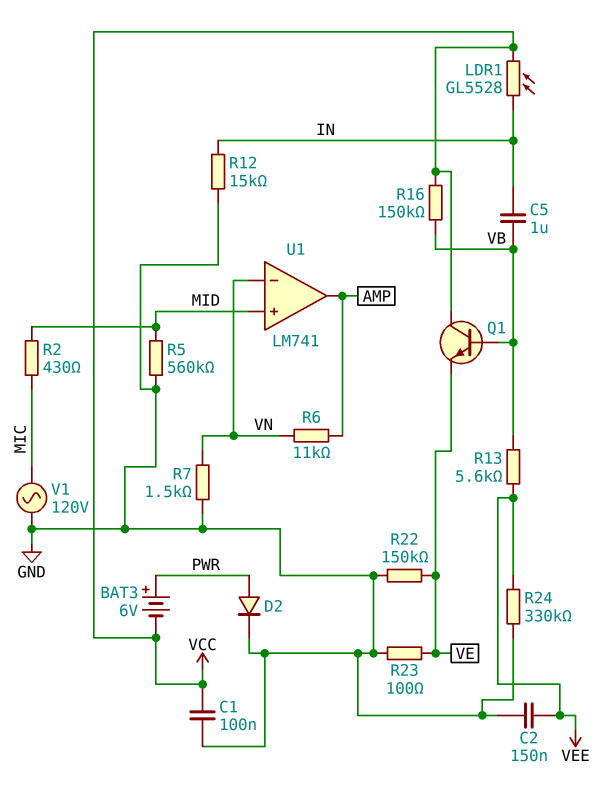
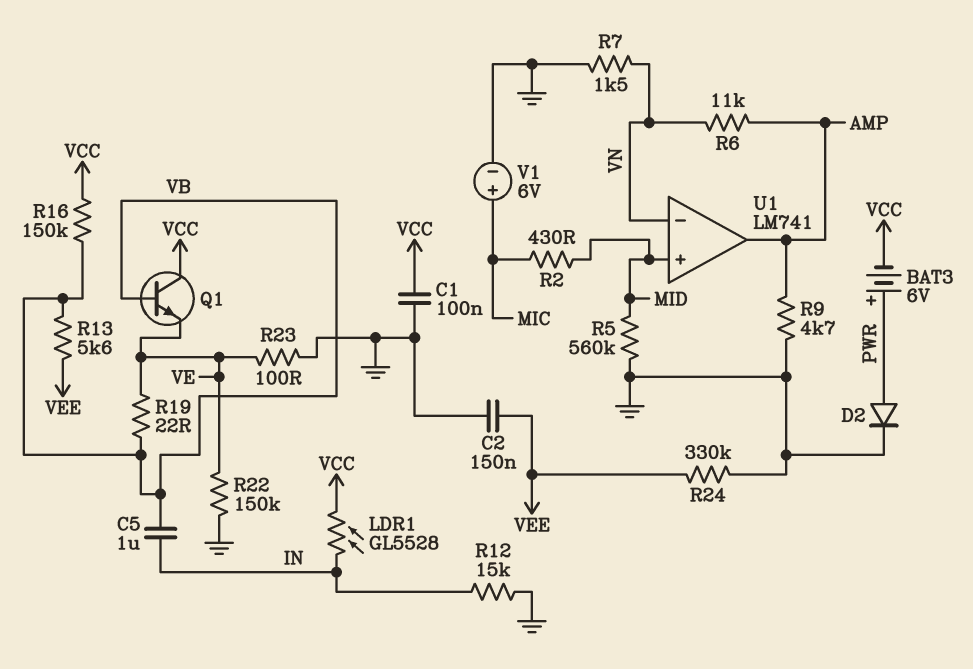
R9: none -> 4.7k (AMP, GND)
R19: none -> 22 (VB, VE)
V1: AC 120V (GND, MIC) -> 6V (plus MIC, minus GND)

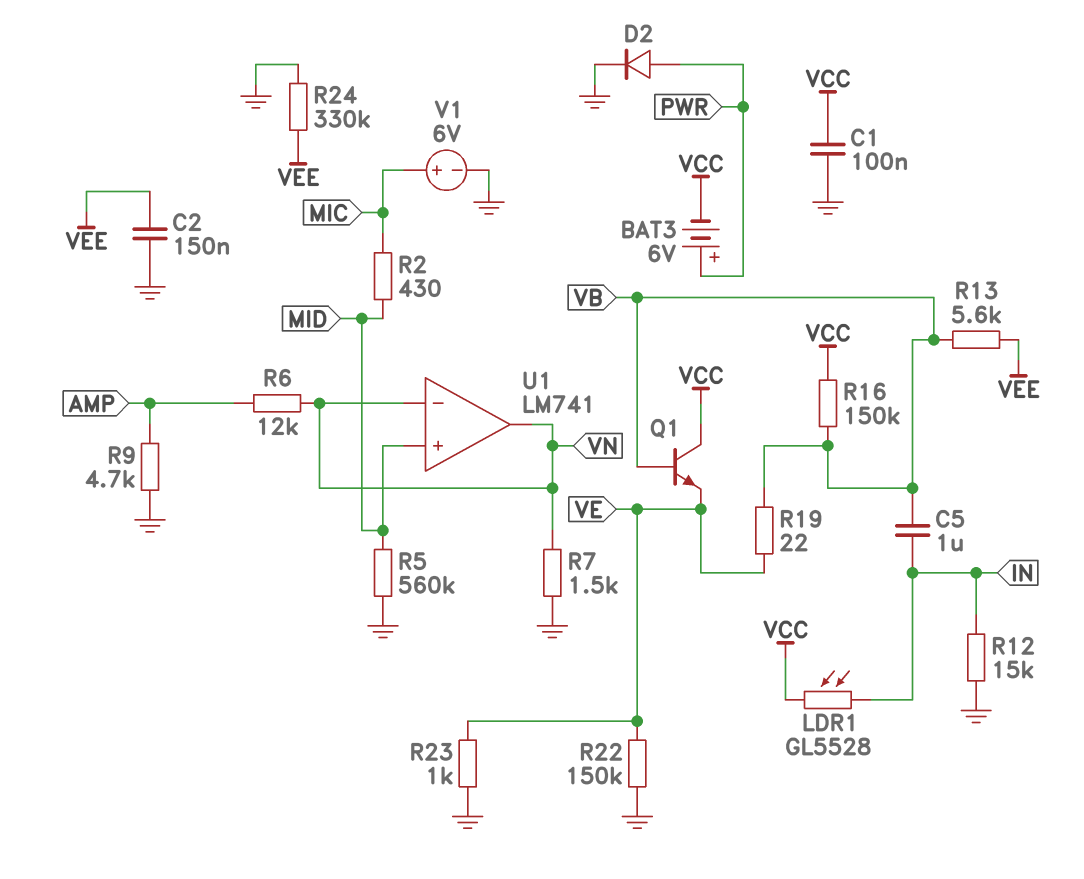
R6: 11k (AMP, VN) -> 12k (AMP, VN)
R23: 100 (GND, VE) -> 1k (GND, VE)
U1 pin out: AMP -> VN

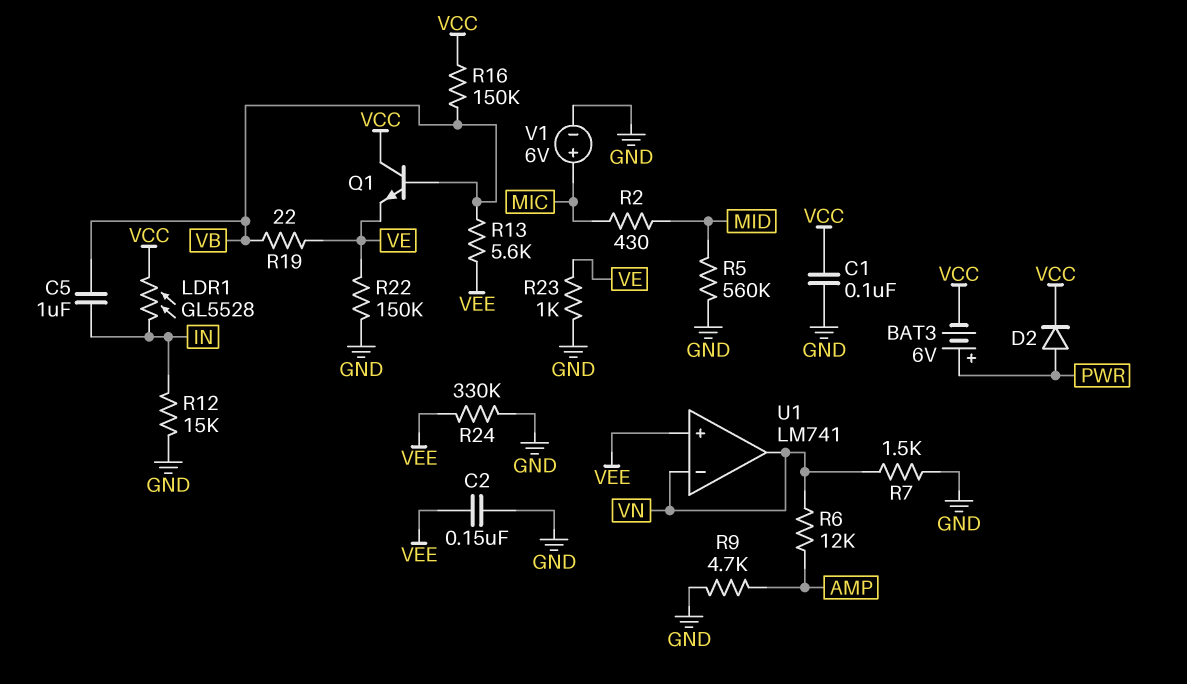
D2: diode (A PWR, K GND) -> diode (A PWR, K VCC)
U1 pin in+: MID -> VEE

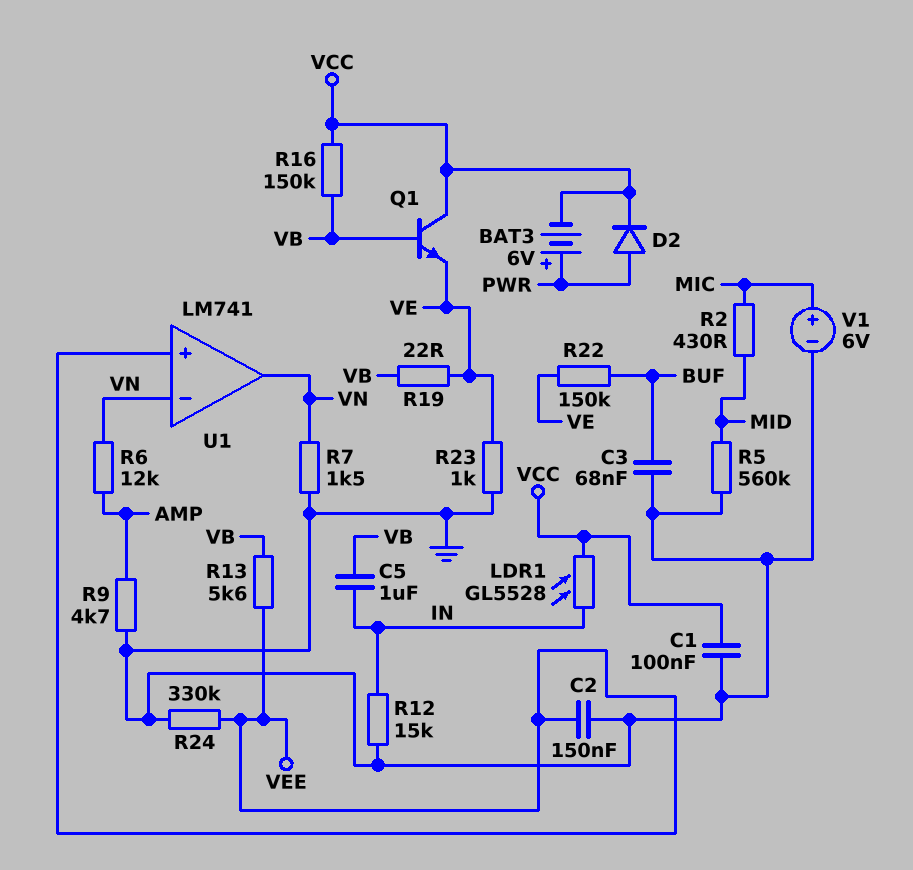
C3: none -> 68nF (BUF, GND)
R22: 150k (GND, VE) -> 150k (BUF, VE)

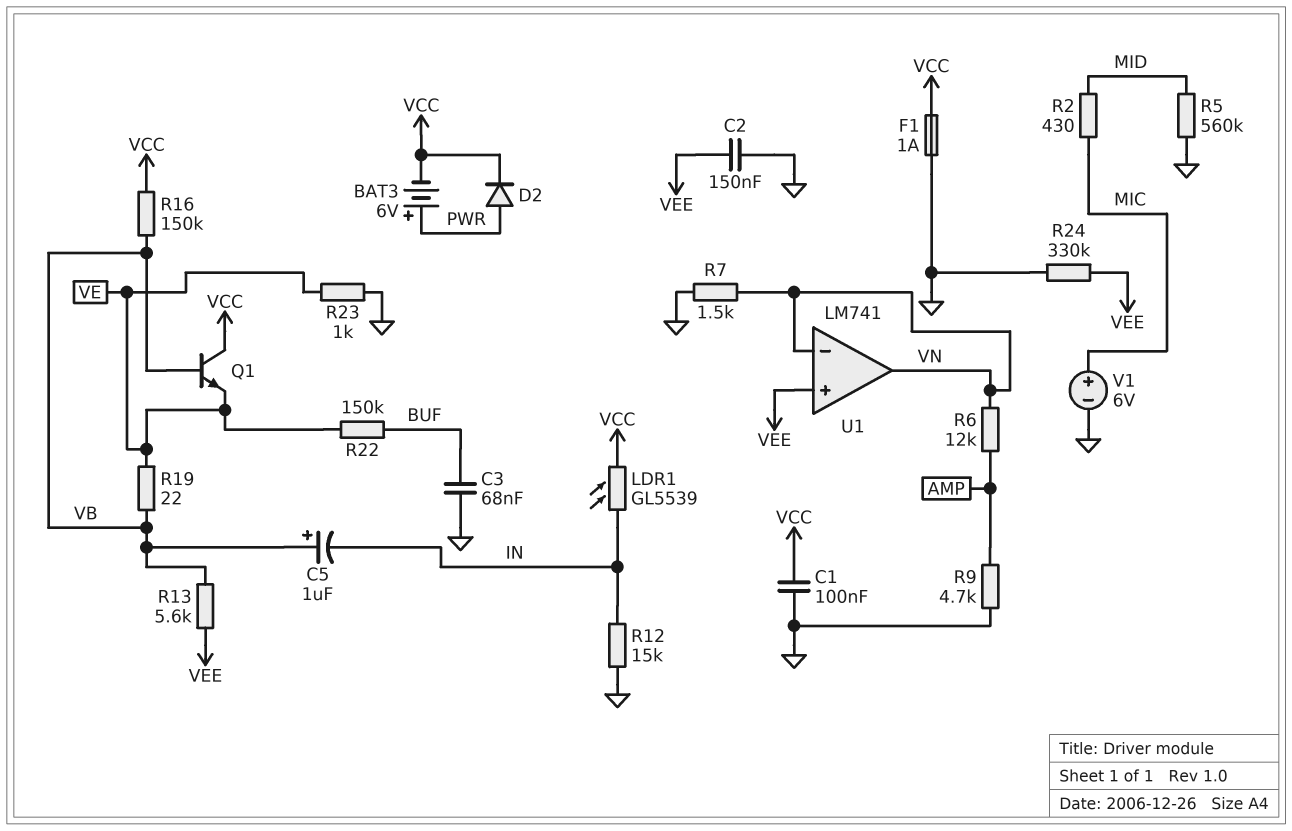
C5: 1uF (IN, VB) -> 1uF (plus VB, minus IN)
F1: none -> 1A (GND, VCC)
LDR1: GL5528 (IN, VCC) -> GL5539 (IN, VCC)

